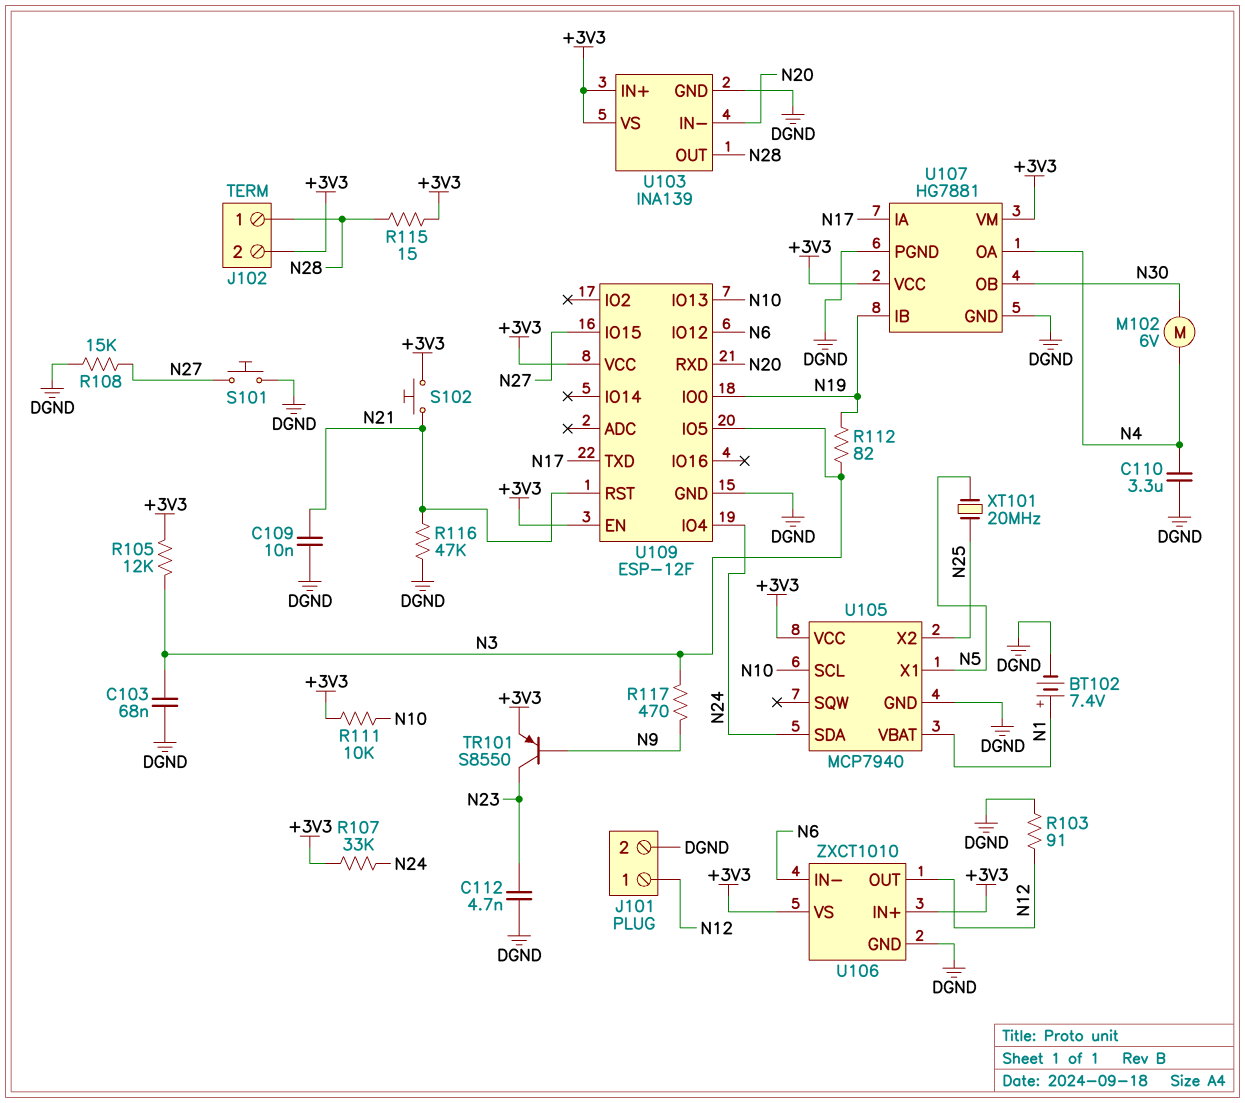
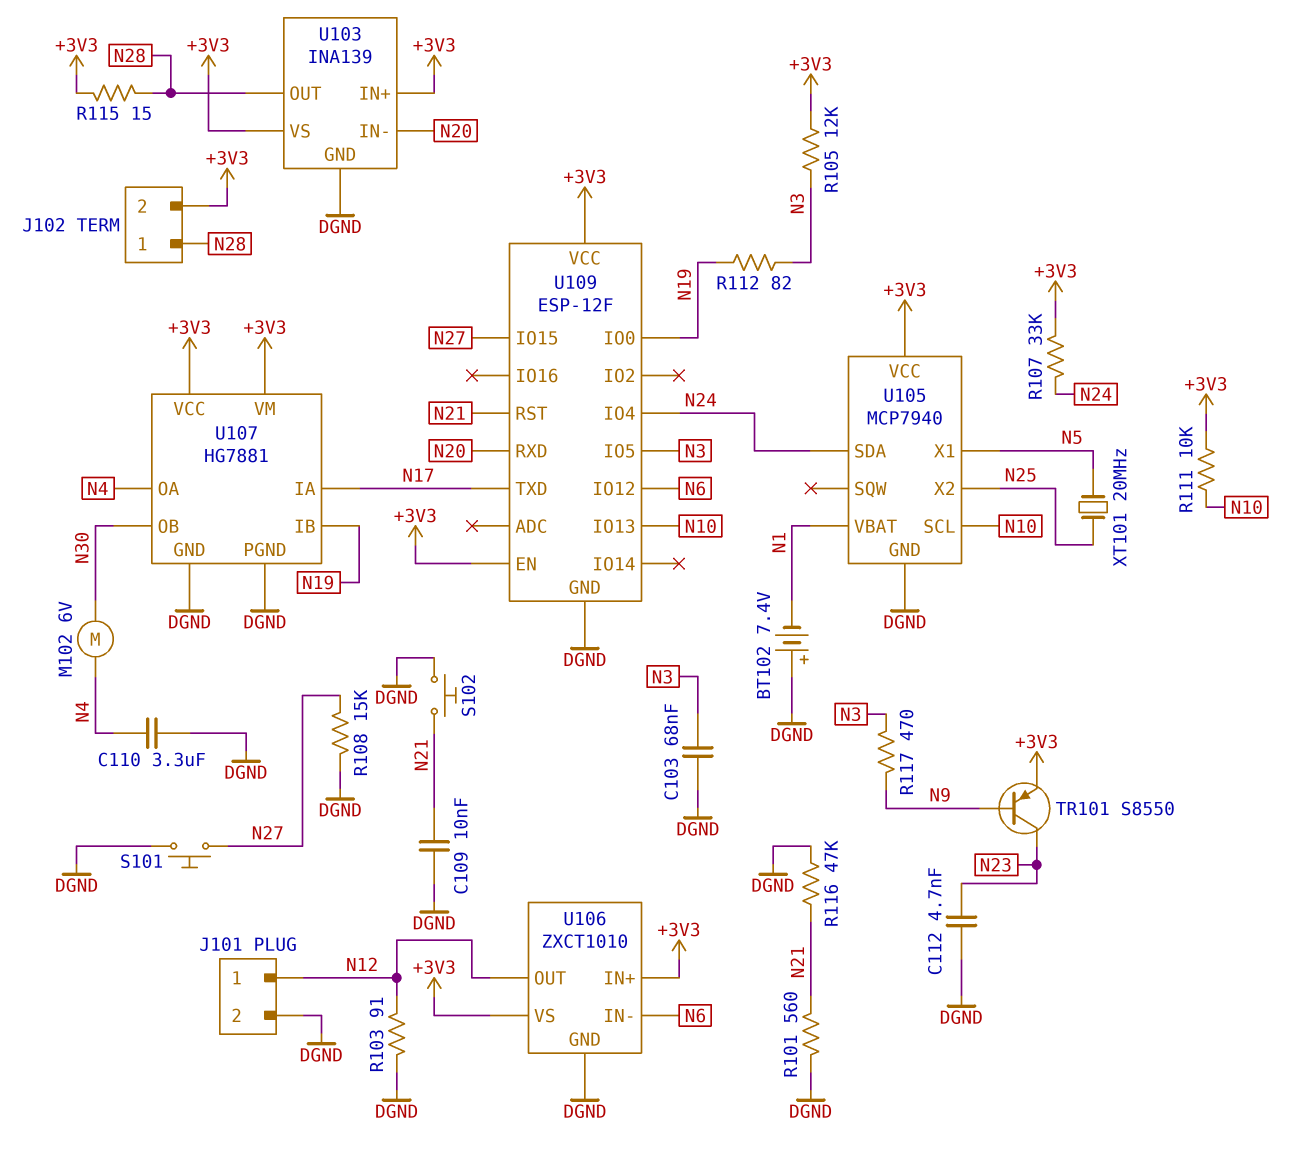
BT102: 7.4V (plus N1, minus DGND) -> 7.4V (plus DGND, minus N1)
R101: none -> 560 (DGND, N21)
S102: button (+3V3, N21) -> button (DGND, N21)

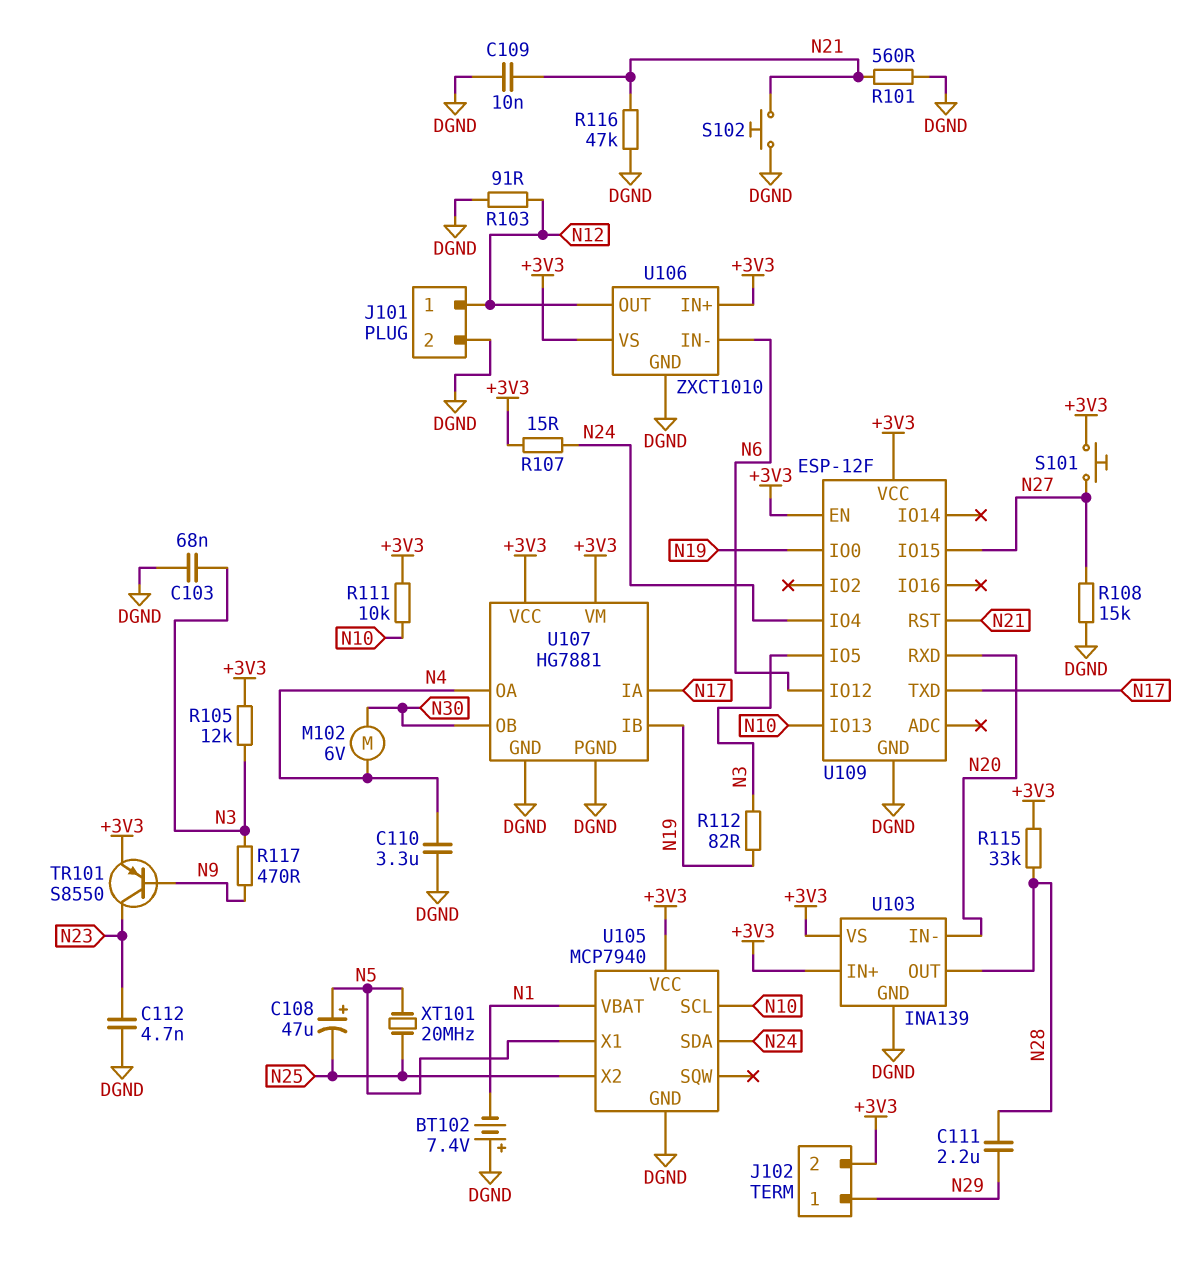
C108: none -> 47uF (plus N5, minus N25)
C111: none -> 2.2uF (N28, N29)
J102 pin 1: N28 -> N29
R107: 33k (+3V3, N24) -> 15 (+3V3, N24)
R115: 15 (+3V3, N28) -> 33k (+3V3, N28)
S101: button (DGND, N27) -> button (+3V3, N27)

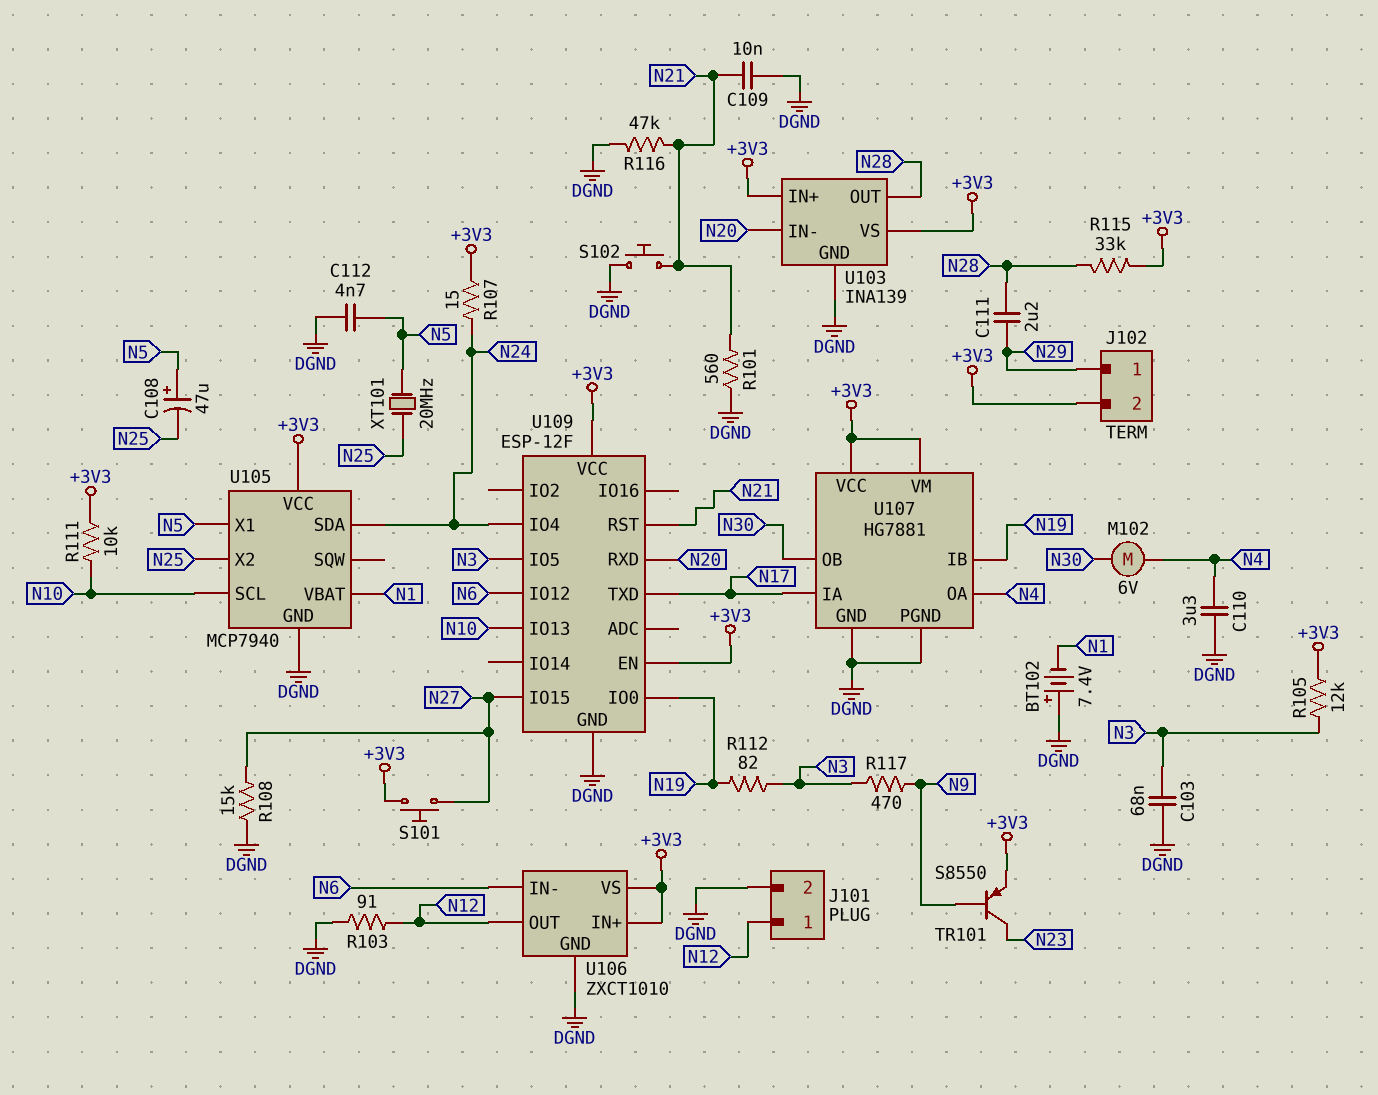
C112: 4.7nF (DGND, N23) -> 4.7nF (DGND, N5)

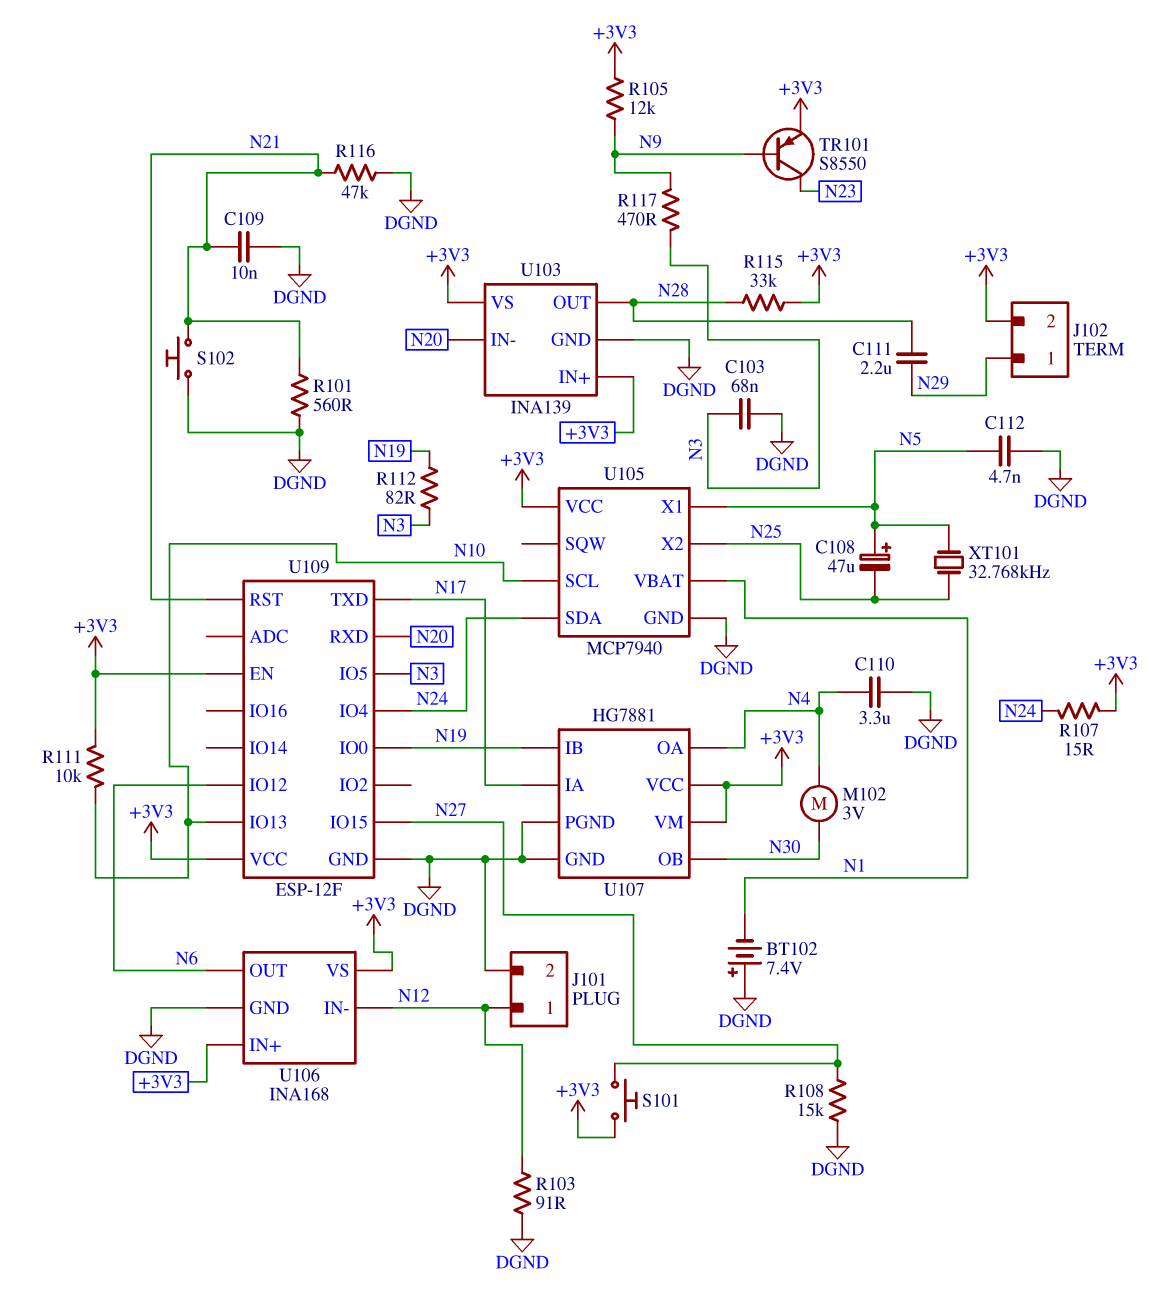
M102: motor 6V (N4, N30) -> motor 3V (N4, N30)
R105: 12k (+3V3, N3) -> 12k (+3V3, N9)
U106: ZXCT1010 -> INA168
U106 pin IN-: N6 -> N12
U106 pin OUT: N12 -> N6
XT101: 20MHz (N5, N25) -> 32.768kHz (N5, N25)

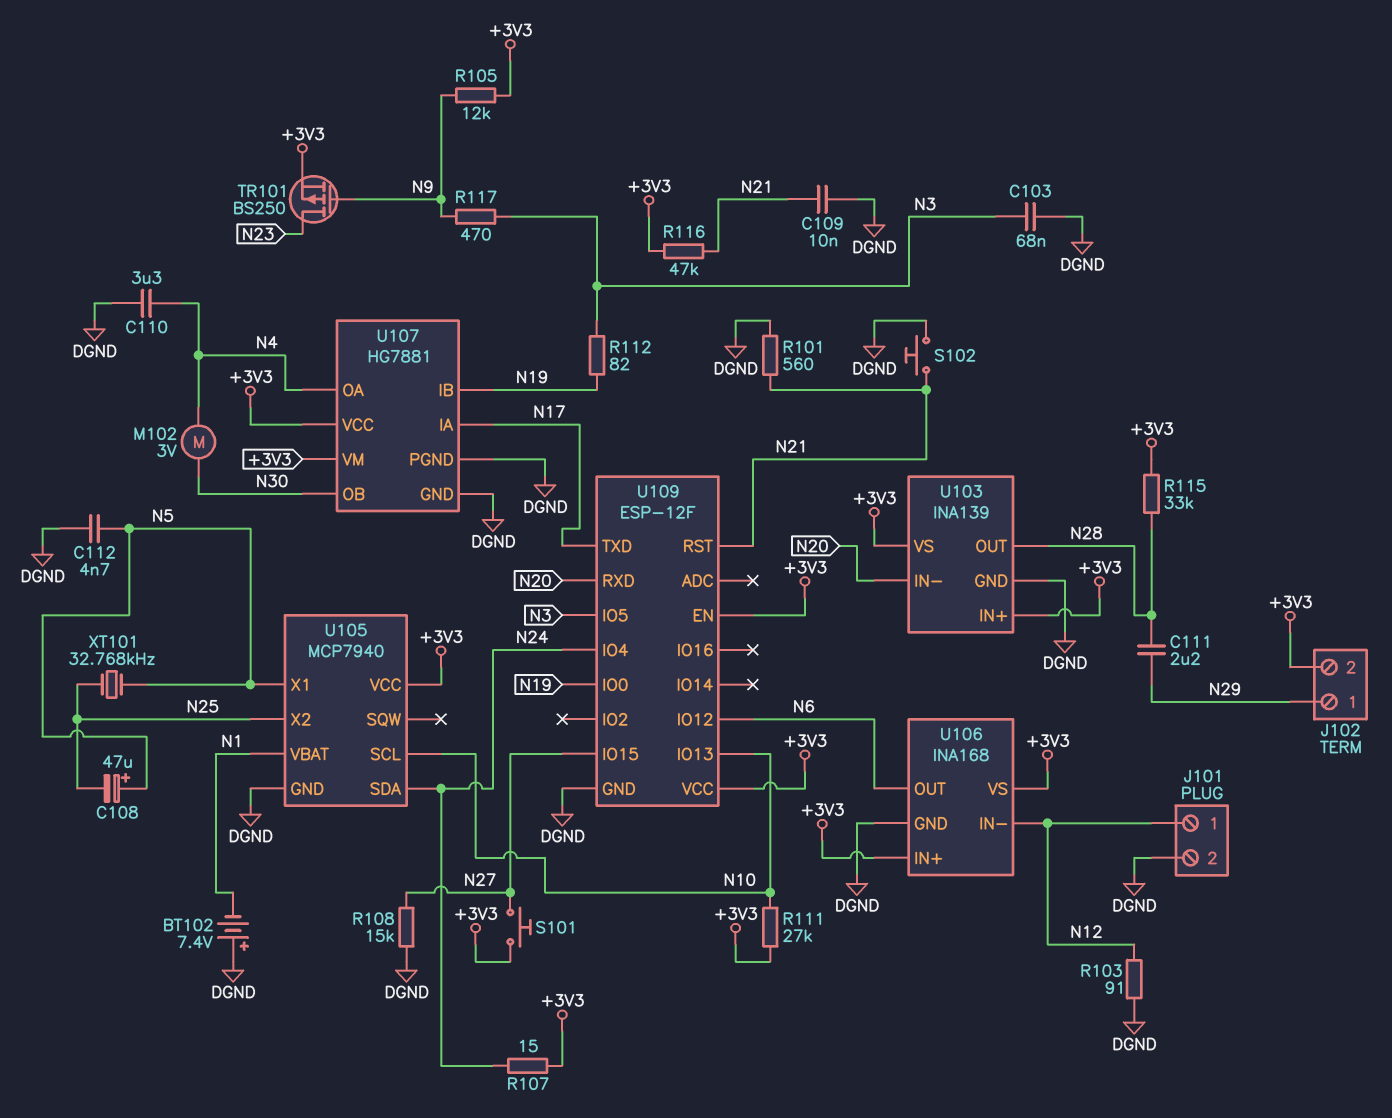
R111: 10k (+3V3, N10) -> 27k (+3V3, N10)
R116: 47k (DGND, N21) -> 47k (+3V3, N21)
TR101: PNP S8550 (B N9, C N23, E +3V3) -> PMOS BS250 (G N9, D N23, S +3V3)

